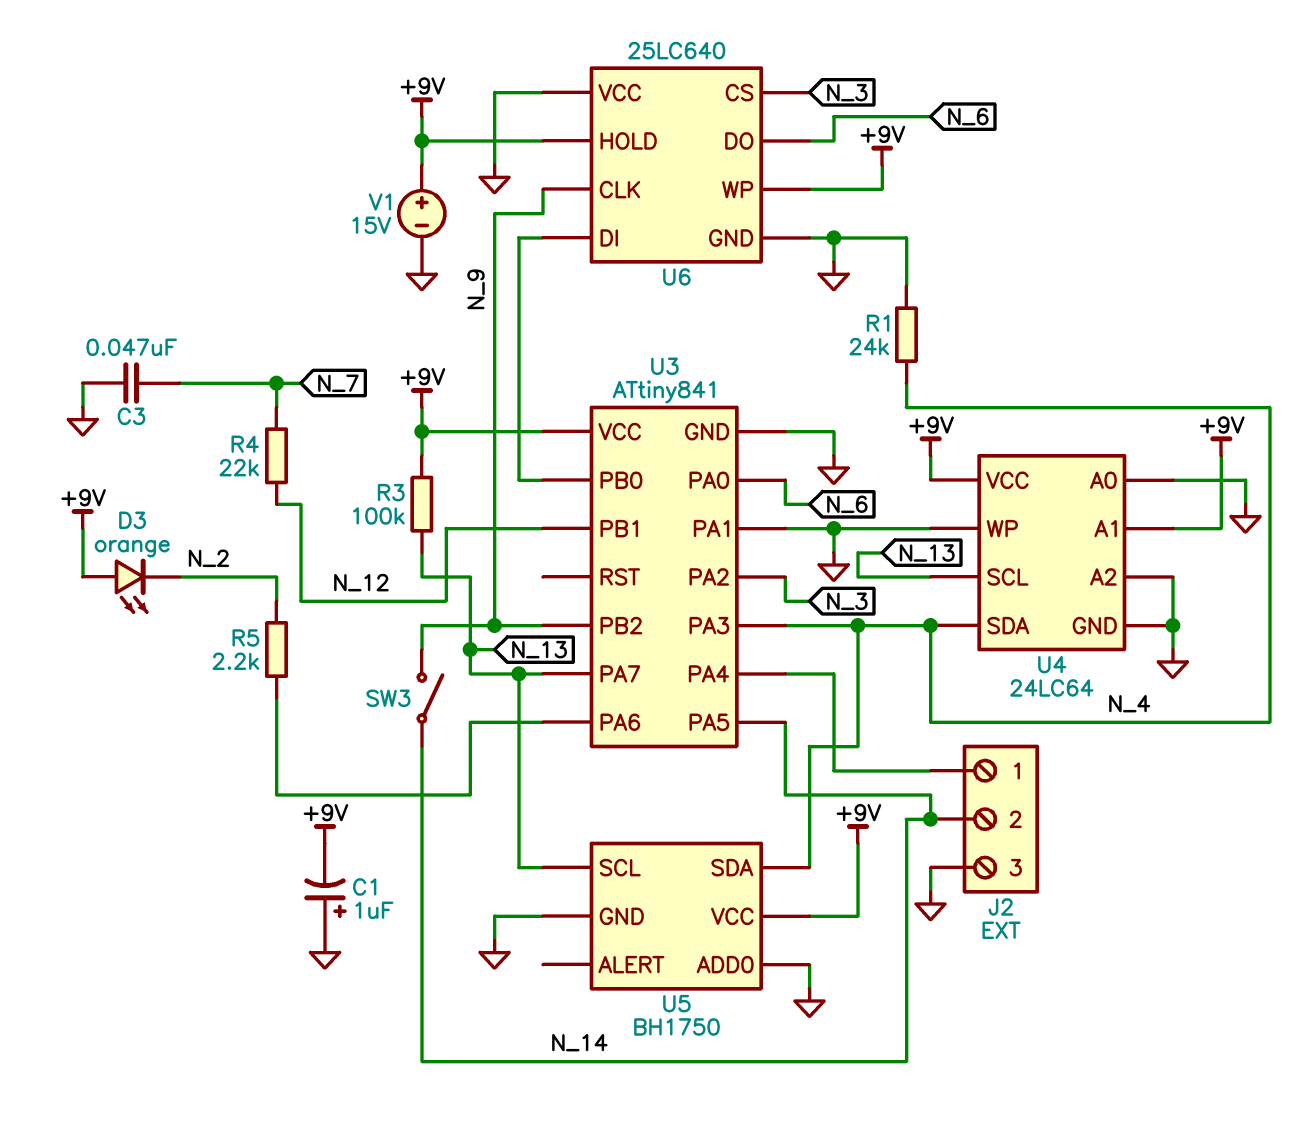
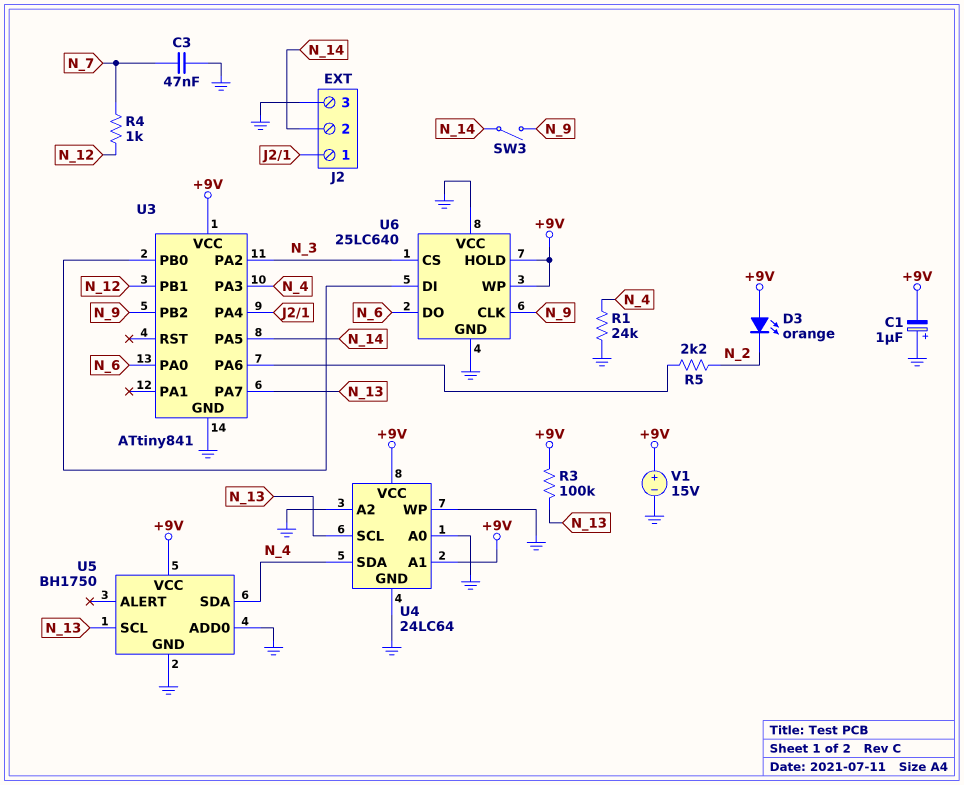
R4: 22k (N_7, N_12) -> 1k (N_7, N_12)
U3 pin PA1: GND -> none

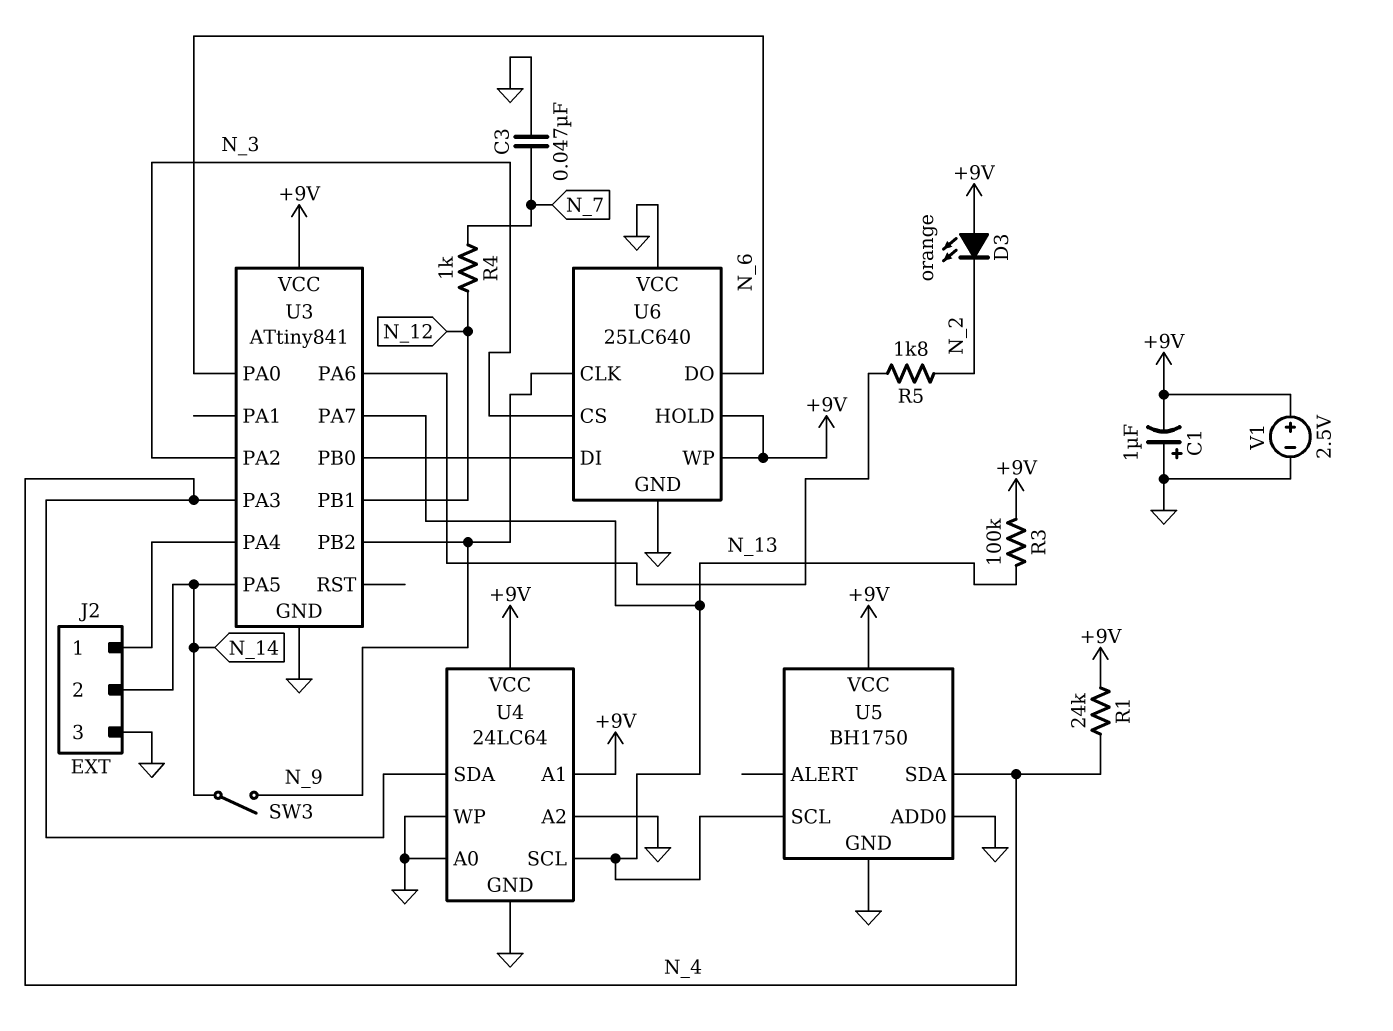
R1: 24k (GND, N_4) -> 24k (+9V, N_4)
R5: 2.2k (N_2, U3/PA6) -> 1.8k (N_2, U3/PA6)
V1: 15V (plus +9V, minus GND) -> 2.5V (plus +9V, minus GND)

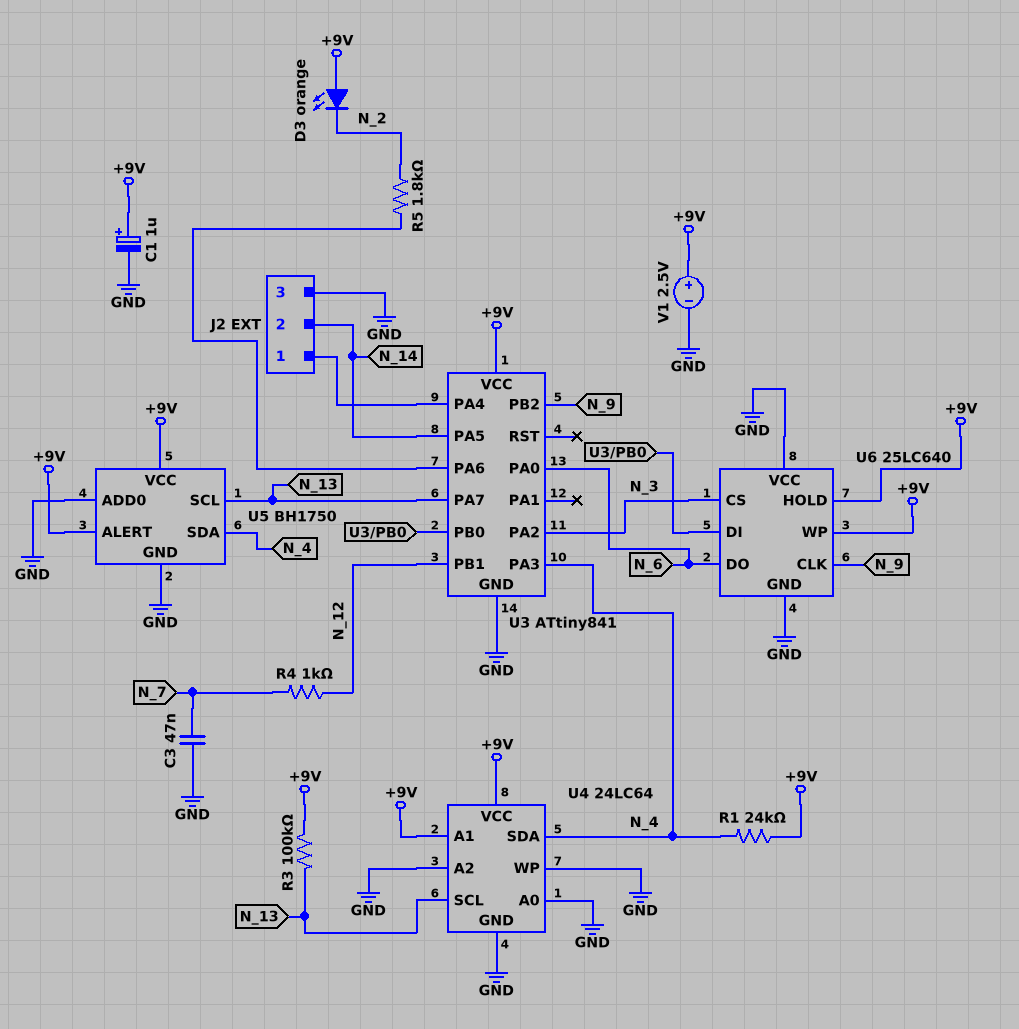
C1: 1uF (plus GND, minus +9V) -> 1uF (plus +9V, minus GND)
SW3: switch (N_9, N_14) -> none
U5 pin ALERT: none -> +9V

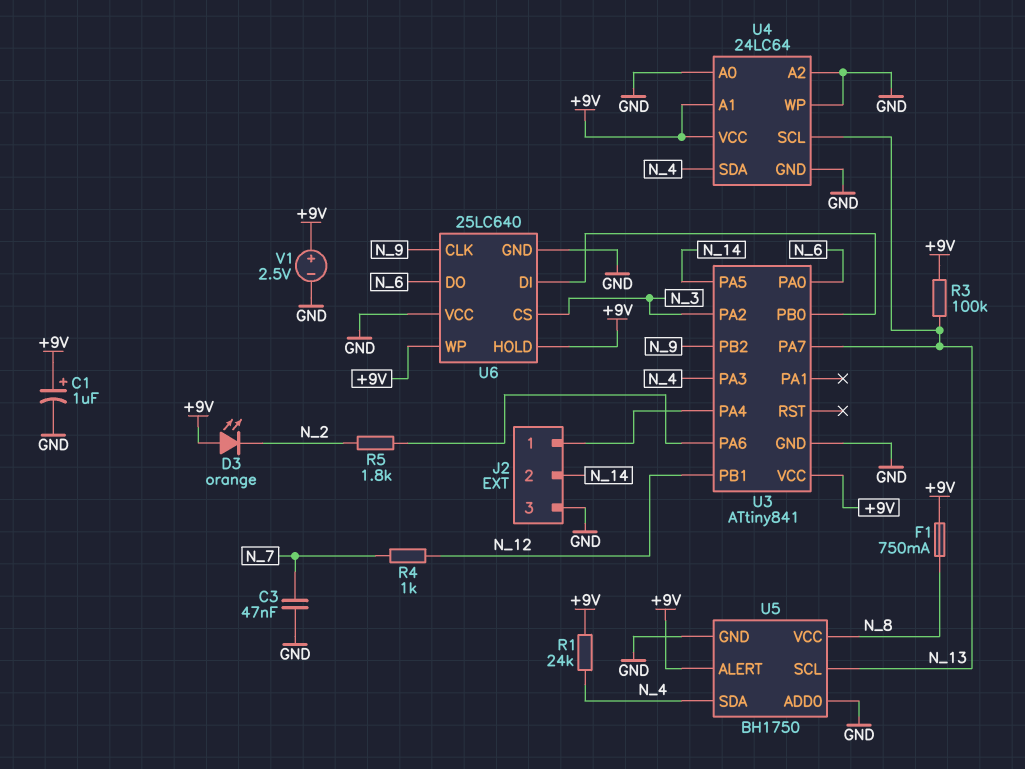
F1: none -> 750mA (+9V, N_8)
U5 pin VCC: +9V -> N_8

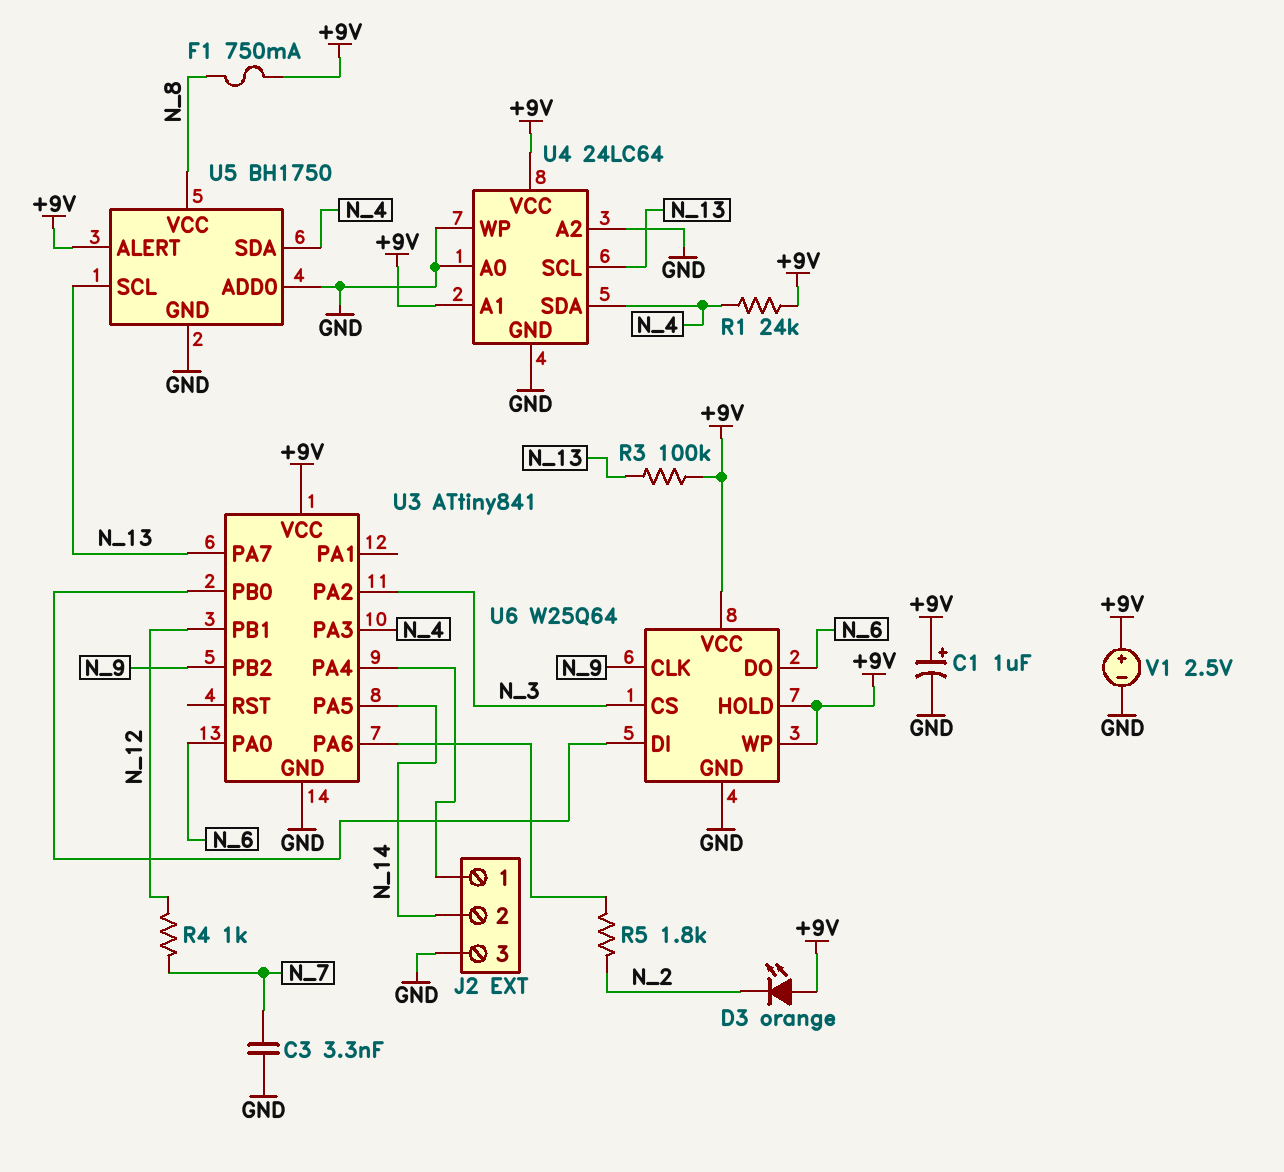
C3: 47nF (GND, N_7) -> 3.3nF (GND, N_7)
U6: 25LC640 -> W25Q64
U6 pin VCC: GND -> +9V

